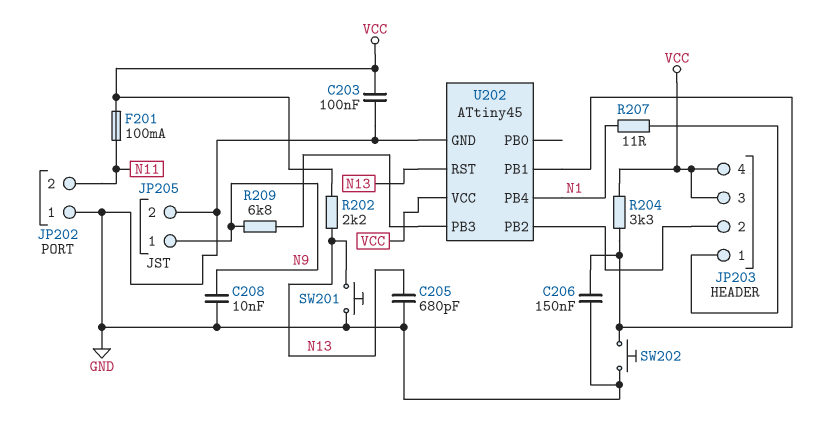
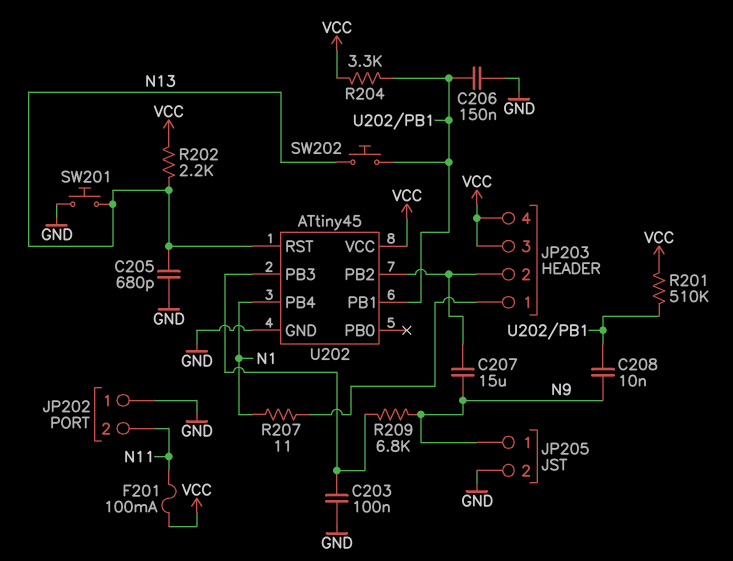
C203: 100nF (GND, VCC) -> 100nF (GND, U202/PB3)
C207: none -> 15uF (JP203/2, N9)
C208: 10nF (GND, N9) -> 10nF (N9, U202/PB1)
R201: none -> 510k (U202/PB1, VCC)
SW202: button (GND, U202/PB1) -> button (N13, U202/PB1)

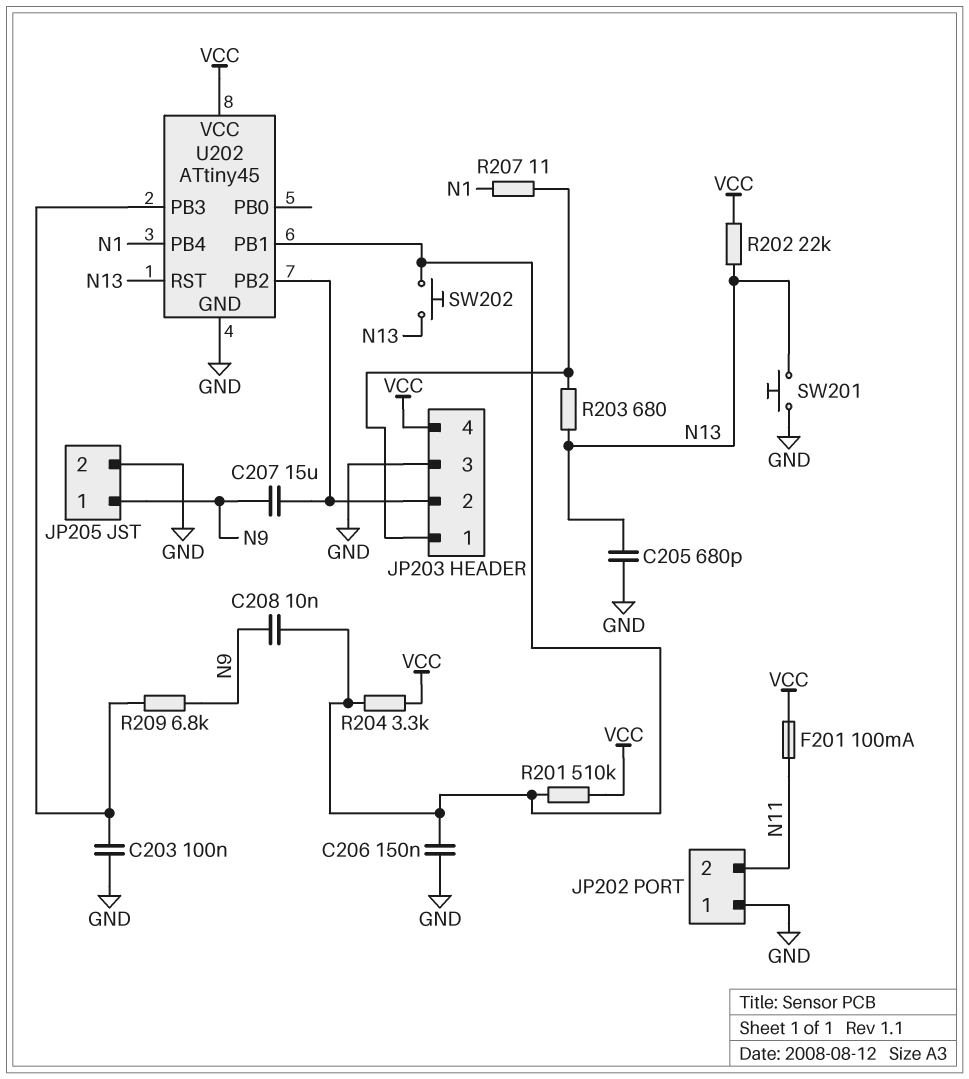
JP203 pin 3: VCC -> GND
R202: 2.2k (N13, VCC) -> 22k (N13, VCC)
R203: none -> 680 (JP203/1, N13)

